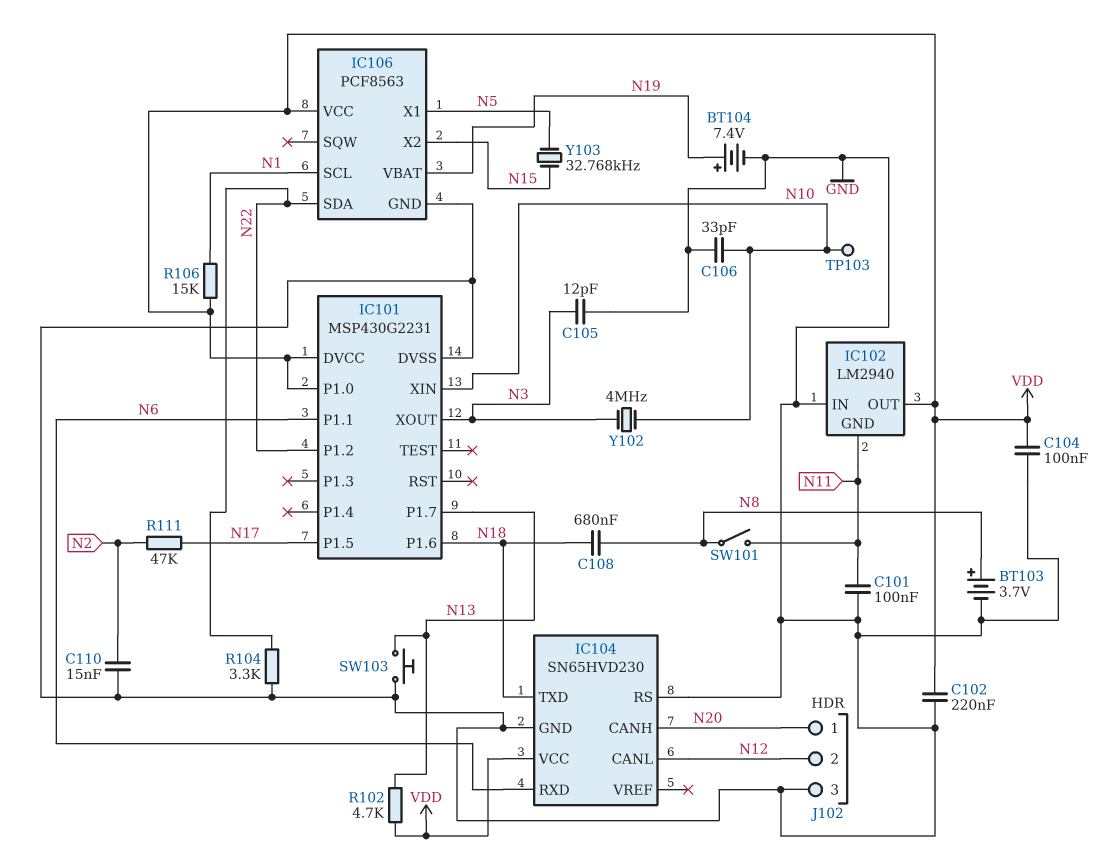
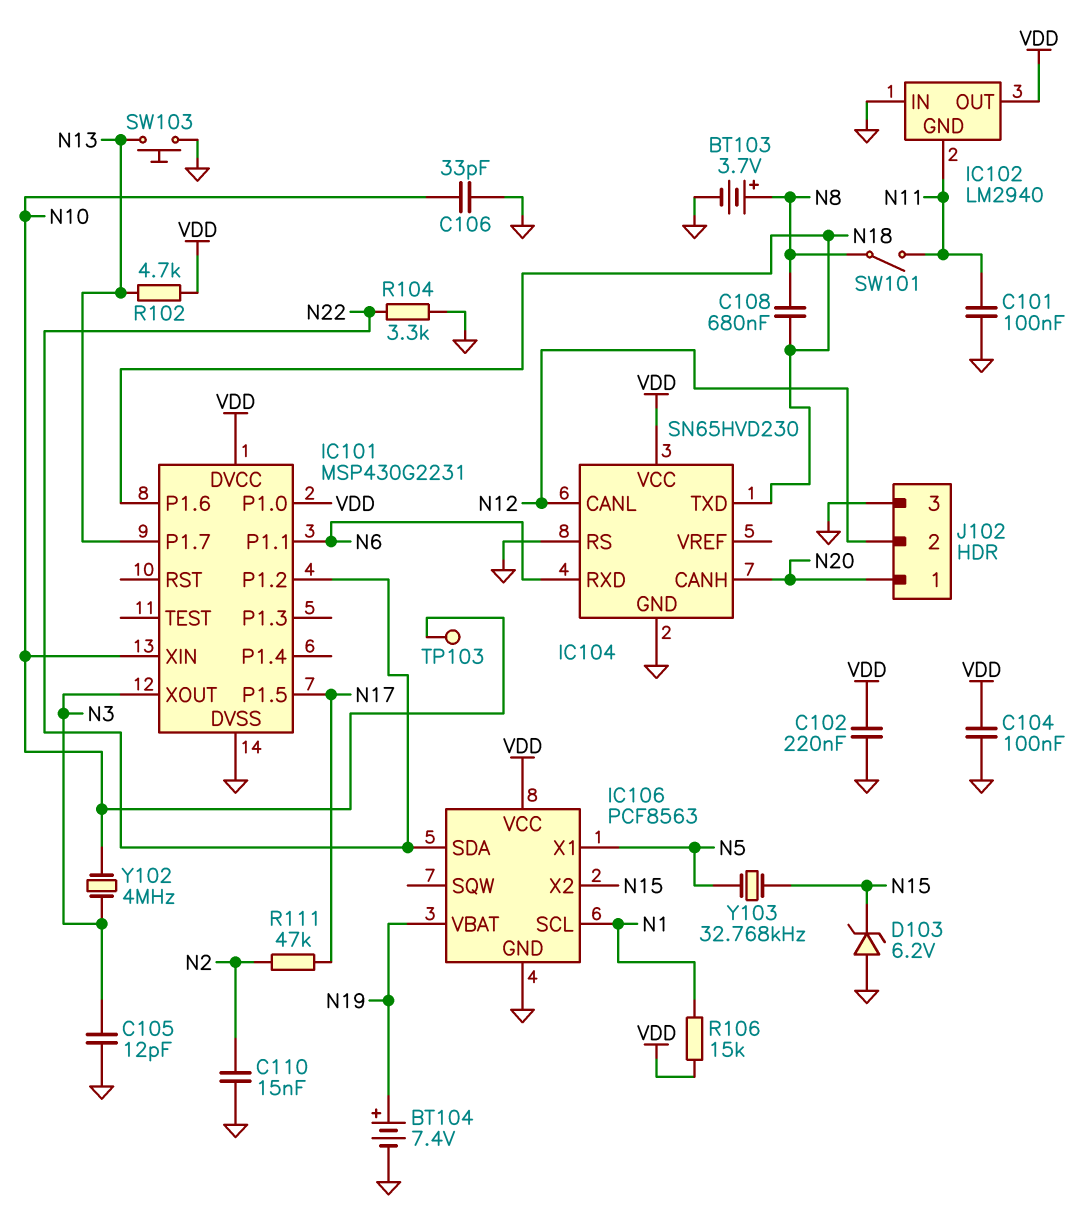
D103: none -> zener 6.2V (A GND, K N15)

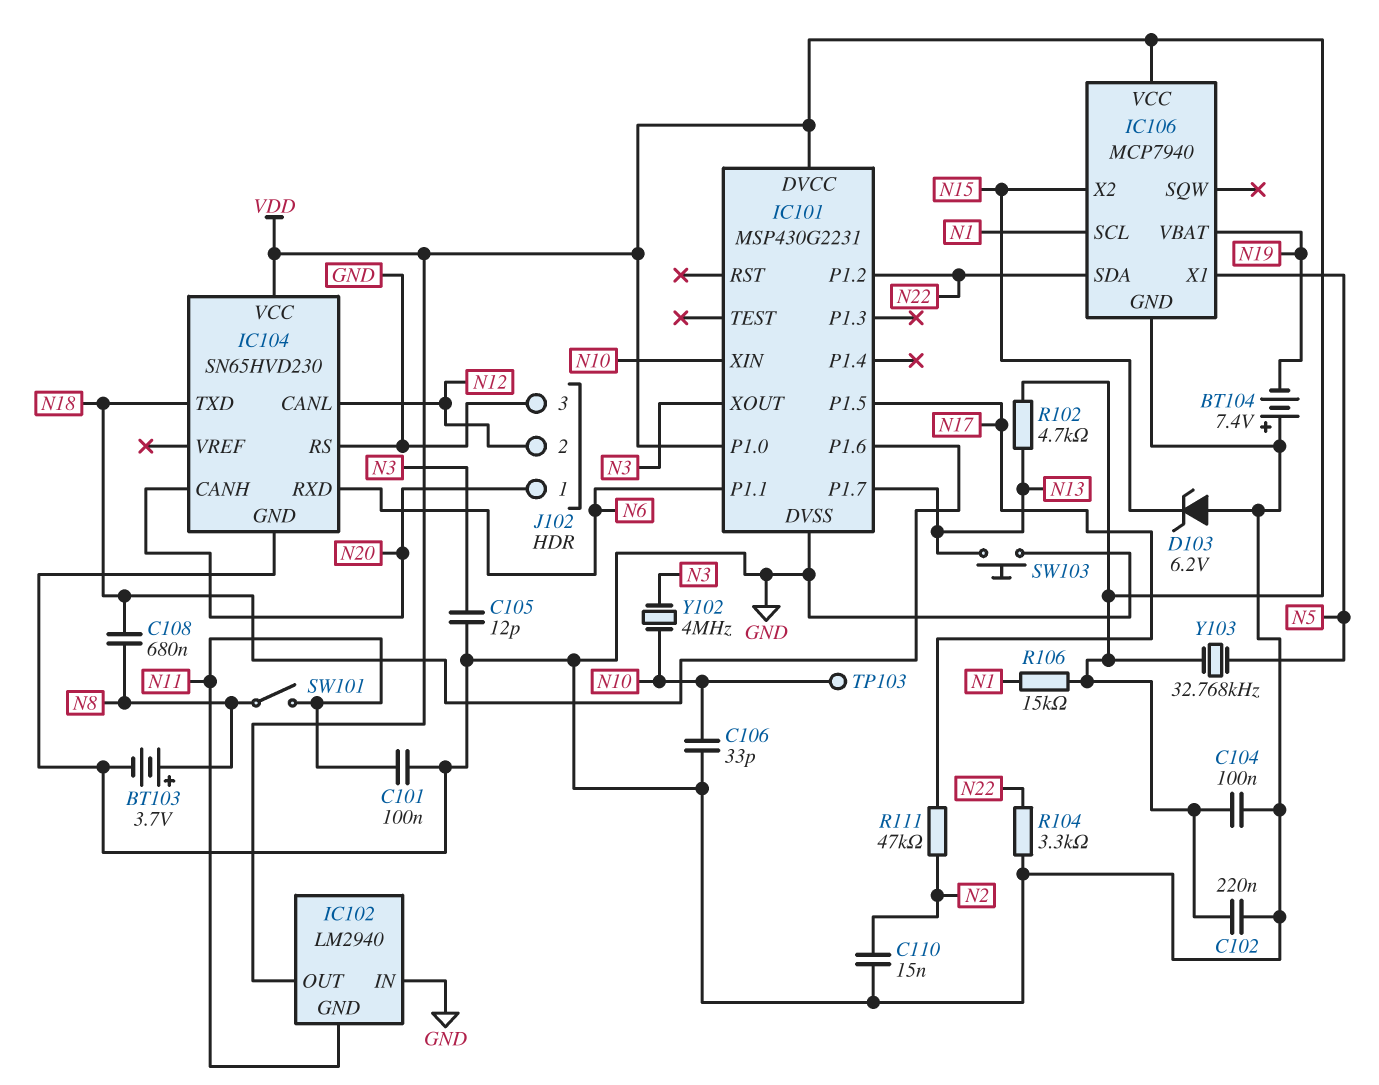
BT104: 7.4V (plus N19, minus GND) -> 7.4V (plus GND, minus N19)
IC106: PCF8563 -> MCP7940
Y103: 32.768kHz (N5, N15) -> 32.768kHz (N5, VDD)

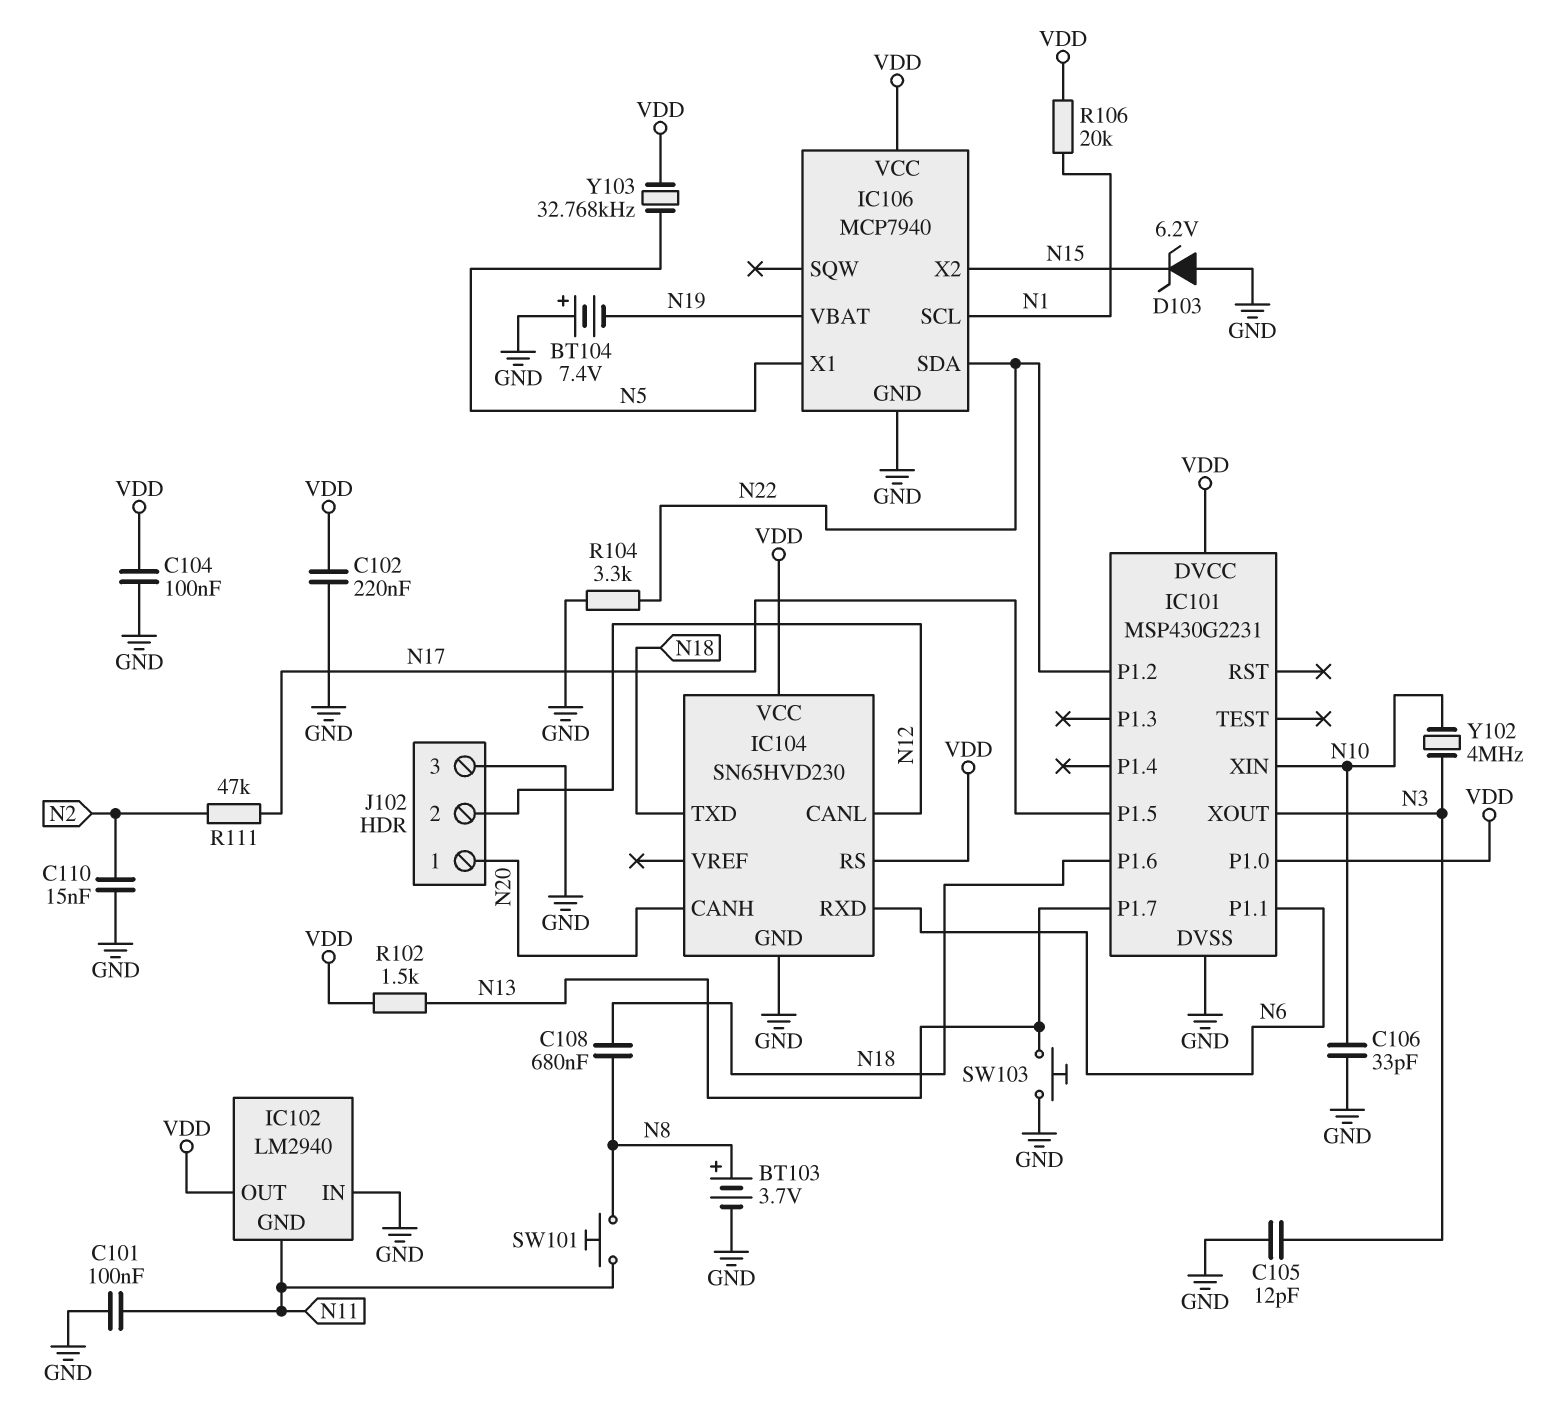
IC104 pin RS: GND -> VDD
R102: 4.7k (N13, VDD) -> 1.5k (N13, VDD)
R106: 15k (N1, VDD) -> 20k (N1, VDD)
SW101: switch (N8, N11) -> button (N8, N11)
TP103: test point (N10) -> none

